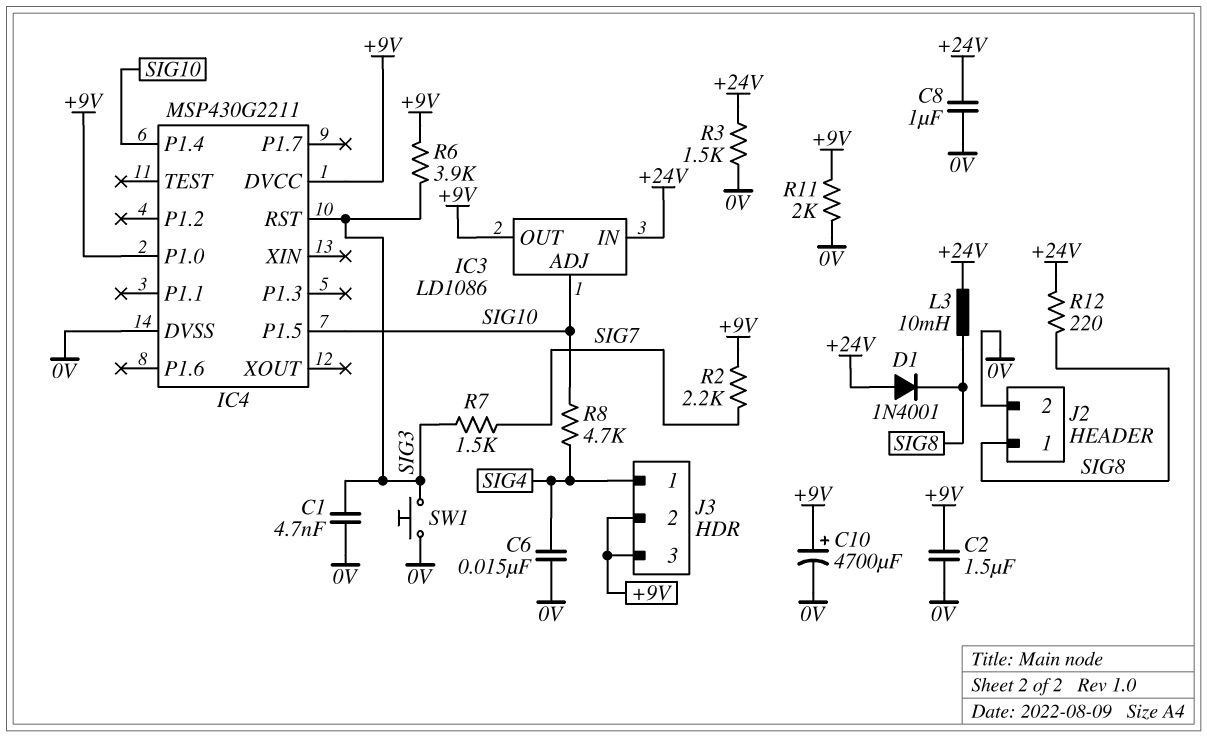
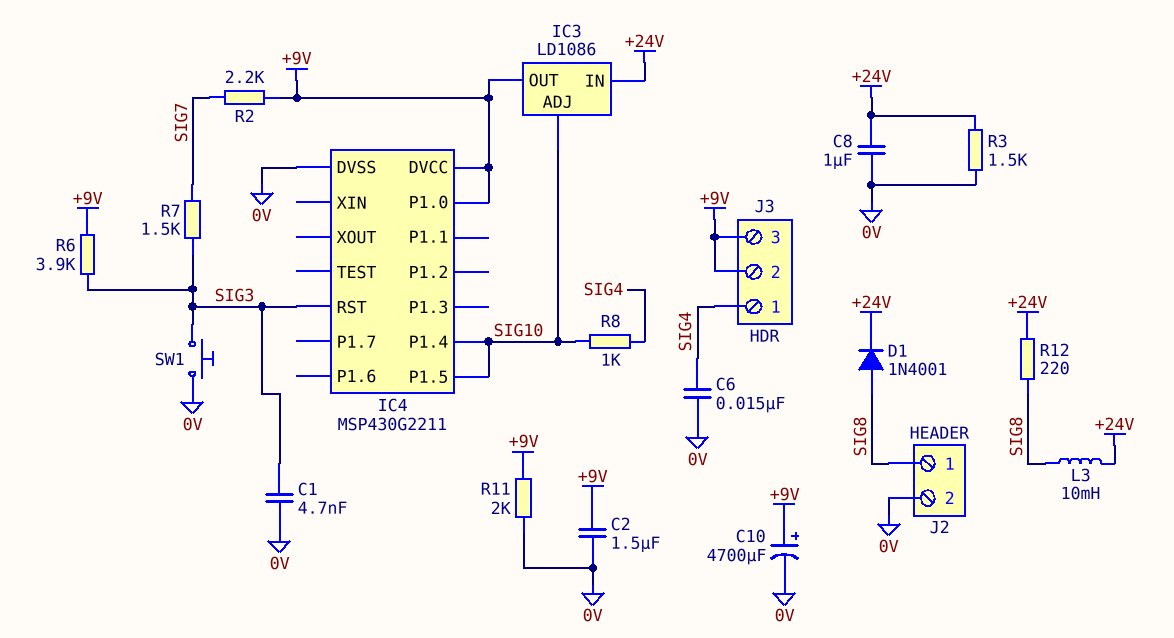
D1: diode 1N4001 (A +24V, K SIG8) -> diode 1N4001 (A SIG8, K +24V)
R8: 4.7k (SIG4, SIG10) -> 1k (SIG4, SIG10)

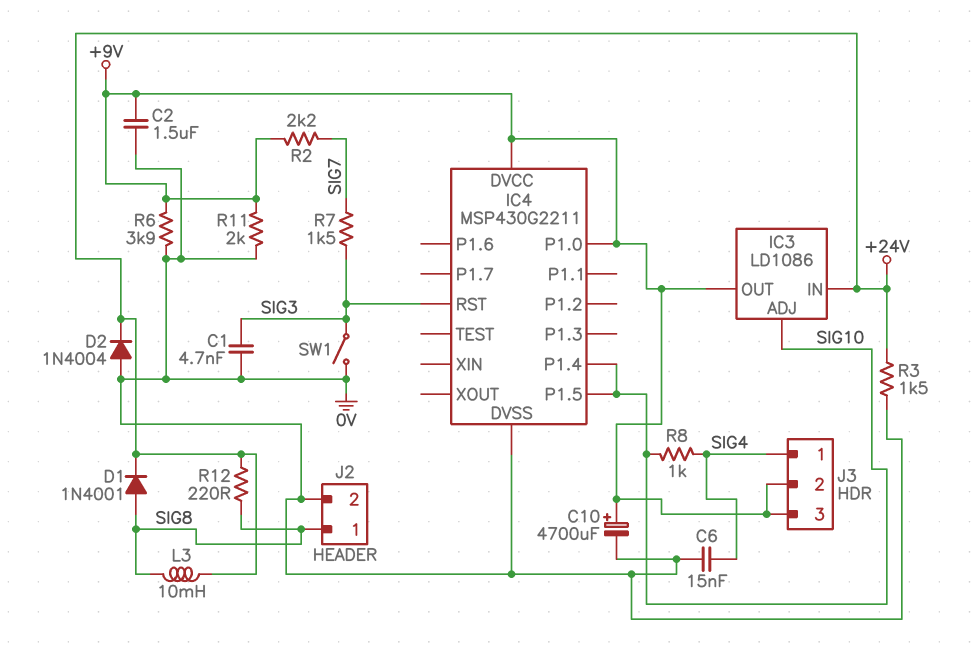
C8: 1uF (+24V, 0V) -> none
D2: none -> diode 1N4004 (A 0V, K +24V)
R6: 3.9k (+9V, SIG3) -> 3.9k (+9V, 0V)
SW1: button (0V, SIG3) -> switch (0V, SIG3)

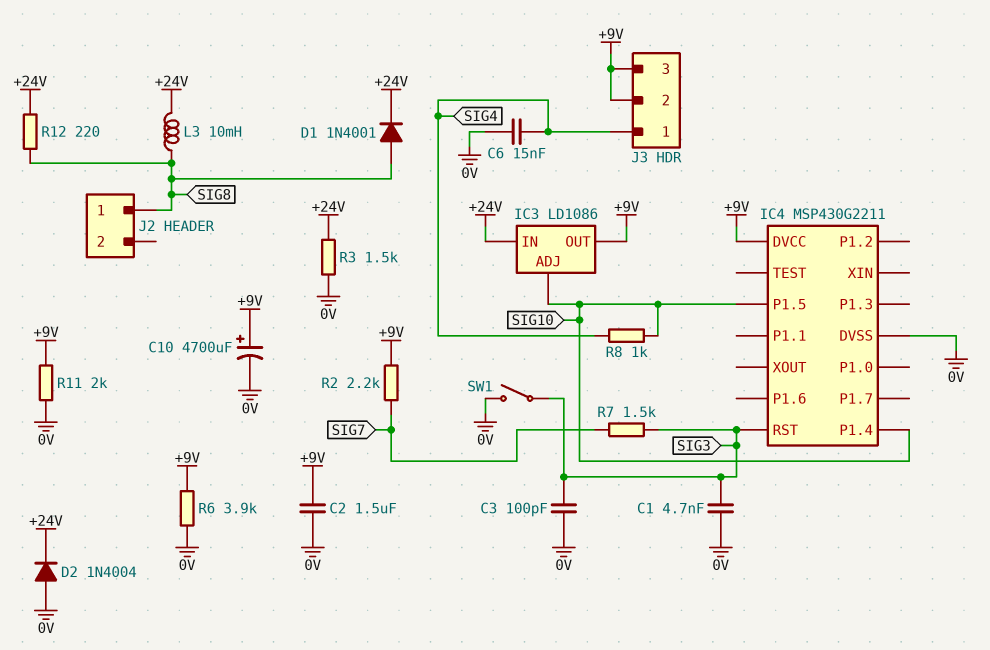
C3: none -> 100pF (0V, SIG3)
IC4 pin P1.0: +9V -> none
J2 pin 2: 0V -> none

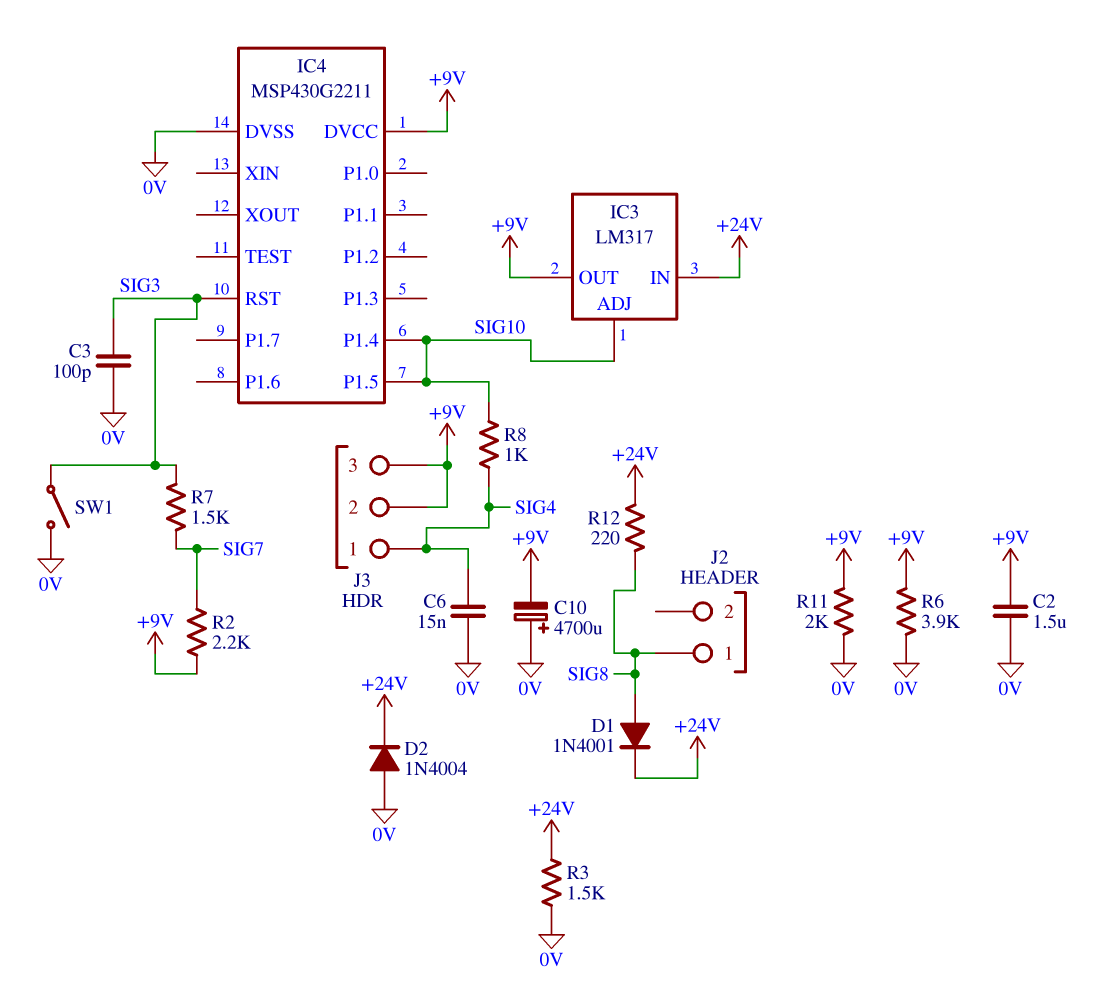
C1: 4.7nF (0V, SIG3) -> none
C10: 4700uF (plus +9V, minus 0V) -> 4700uF (plus 0V, minus +9V)
IC3: LD1086 -> LM317
L3: 10mH (+24V, SIG8) -> none

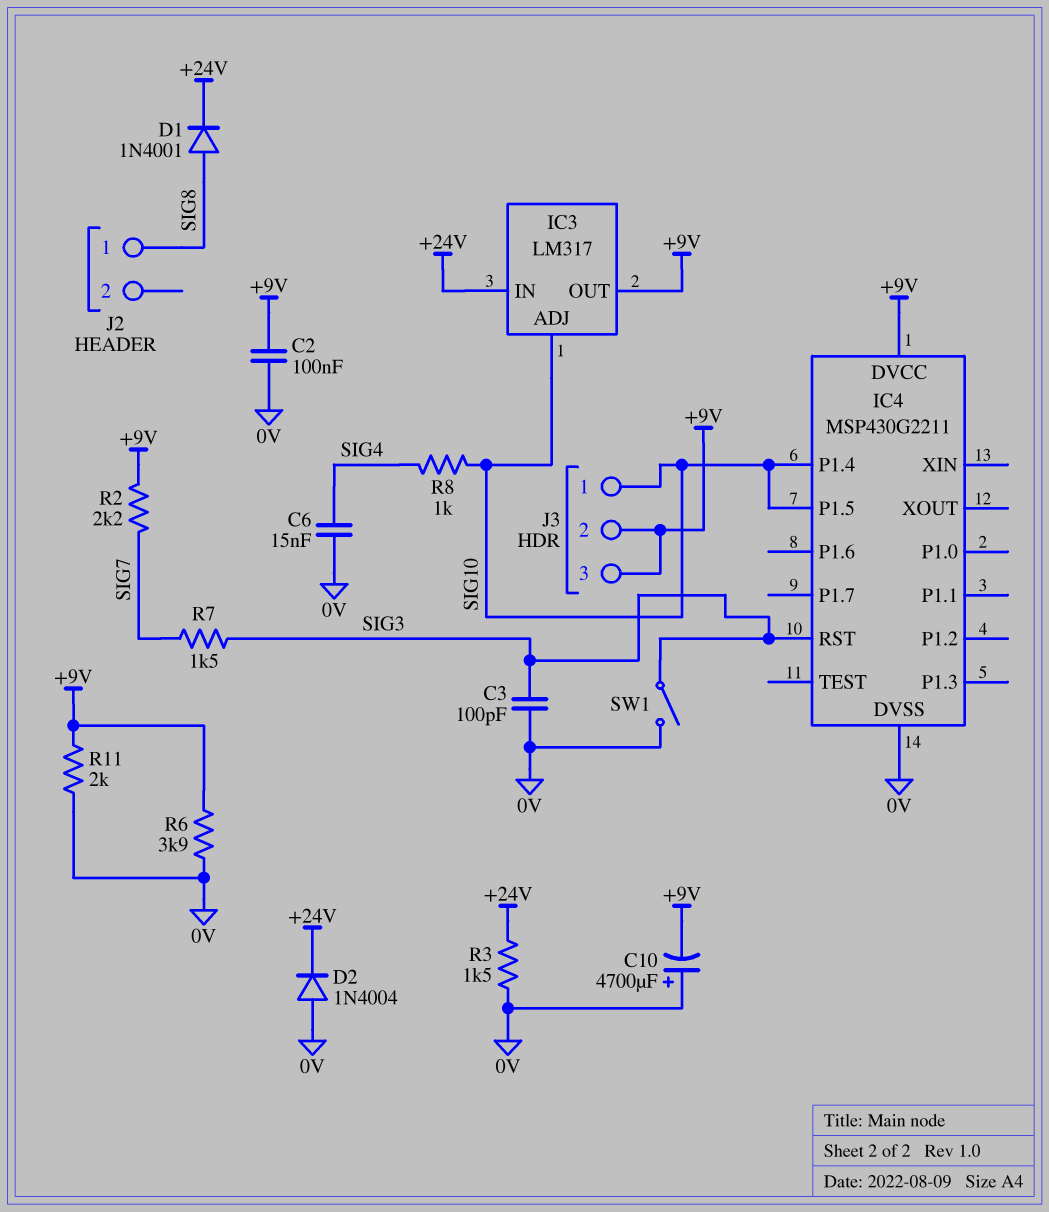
C2: 1.5uF (+9V, 0V) -> 100nF (+9V, 0V)
J3 pin 1: SIG4 -> SIG10
R12: 220 (+24V, SIG8) -> none

